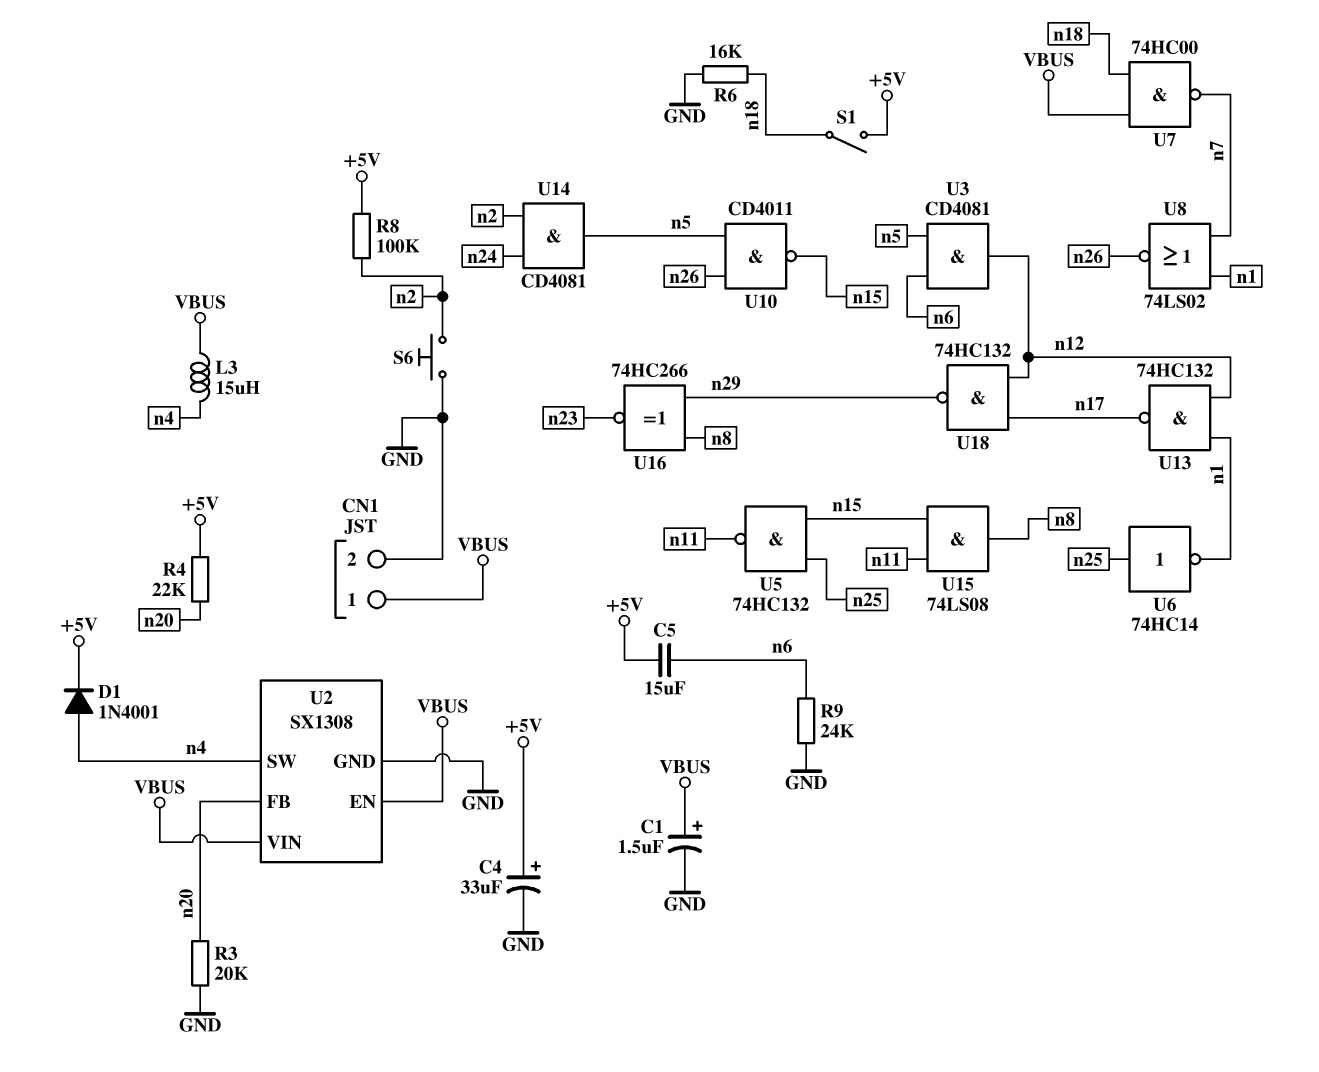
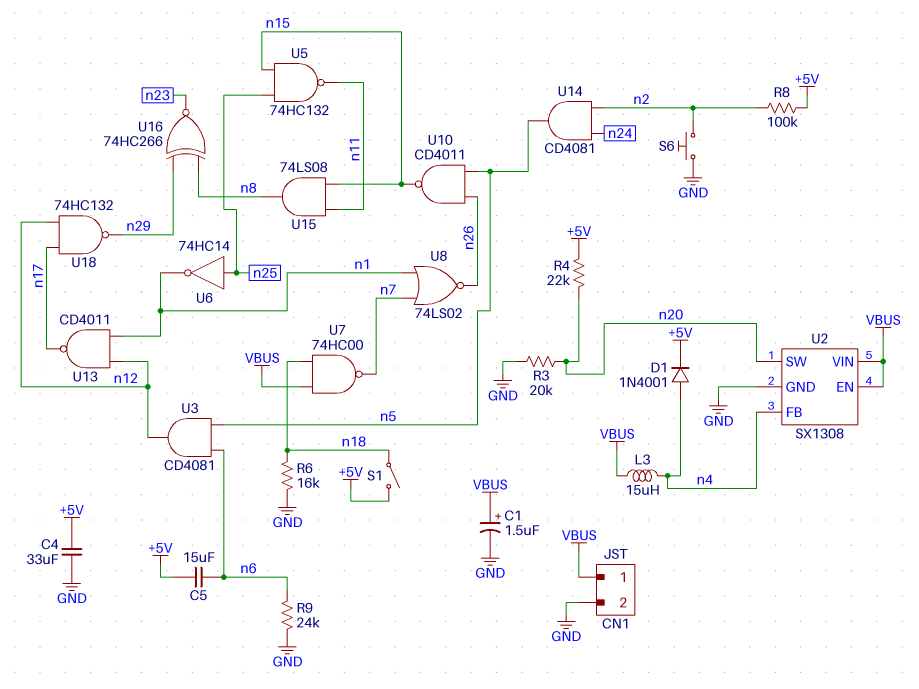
C4: 33uF (plus +5V, minus GND) -> 33uF (+5V, GND)
U2 pin FB: n20 -> n4
U2 pin SW: n4 -> n20
U13: NAND 74HC132 (in n1, in n12, out n17) -> NAND CD4011 (in n1, in n12, out n17)

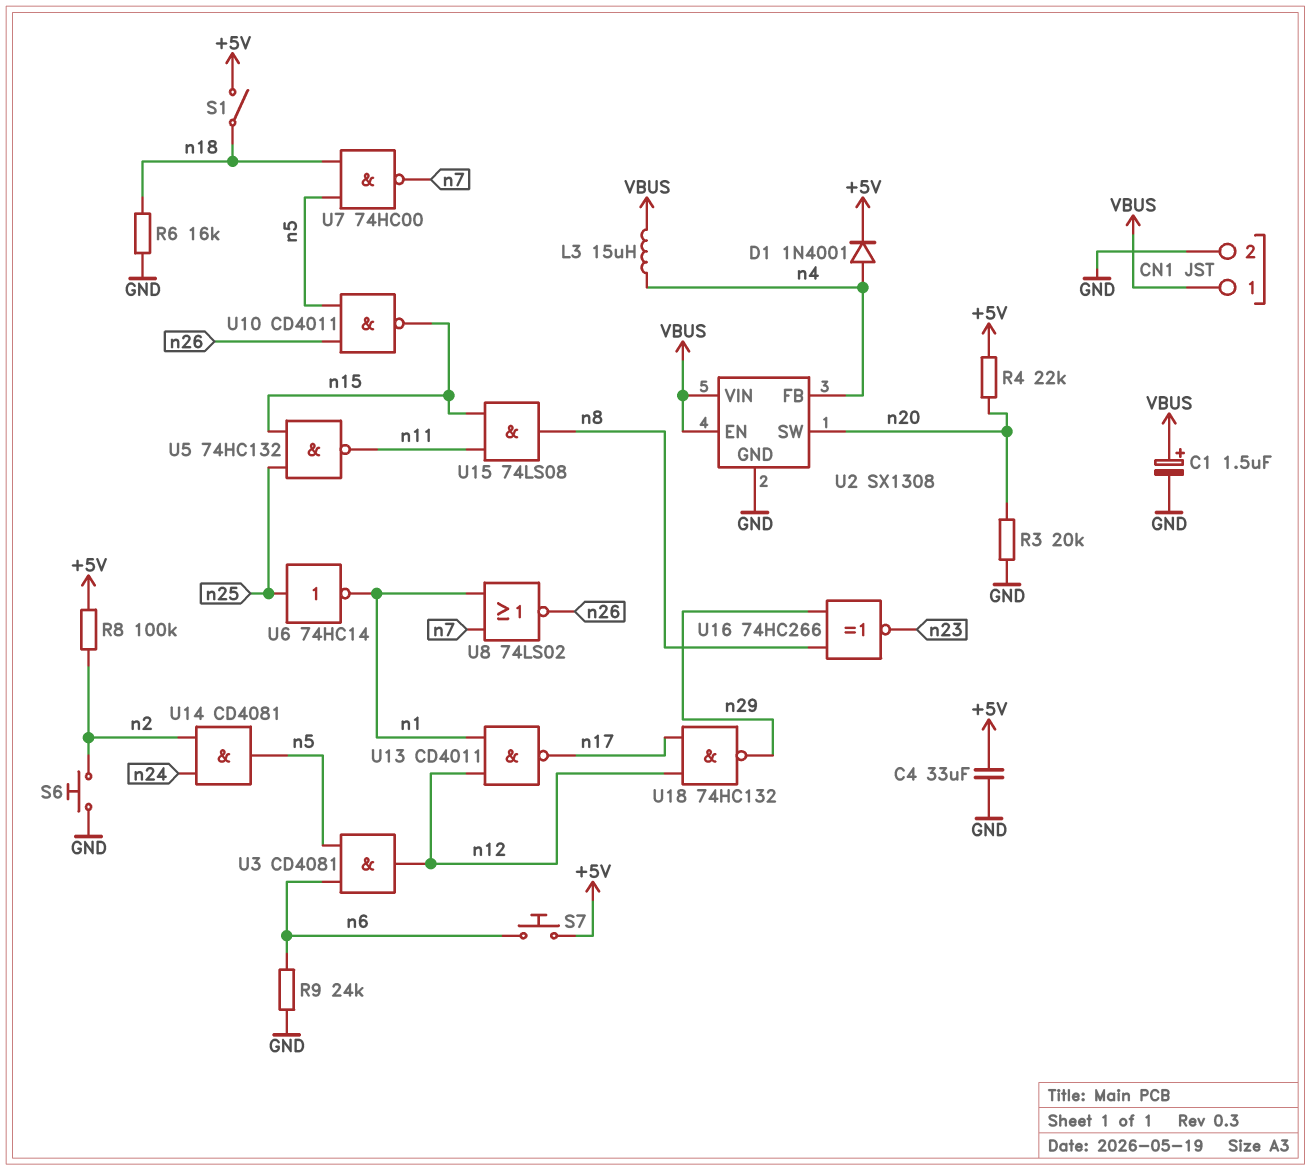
C5: 15uF (+5V, n6) -> none
S7: none -> button (+5V, n6)
U7: NAND 74HC00 (in VBUS, in n18, out n7) -> NAND 74HC00 (in n5, in n18, out n7)

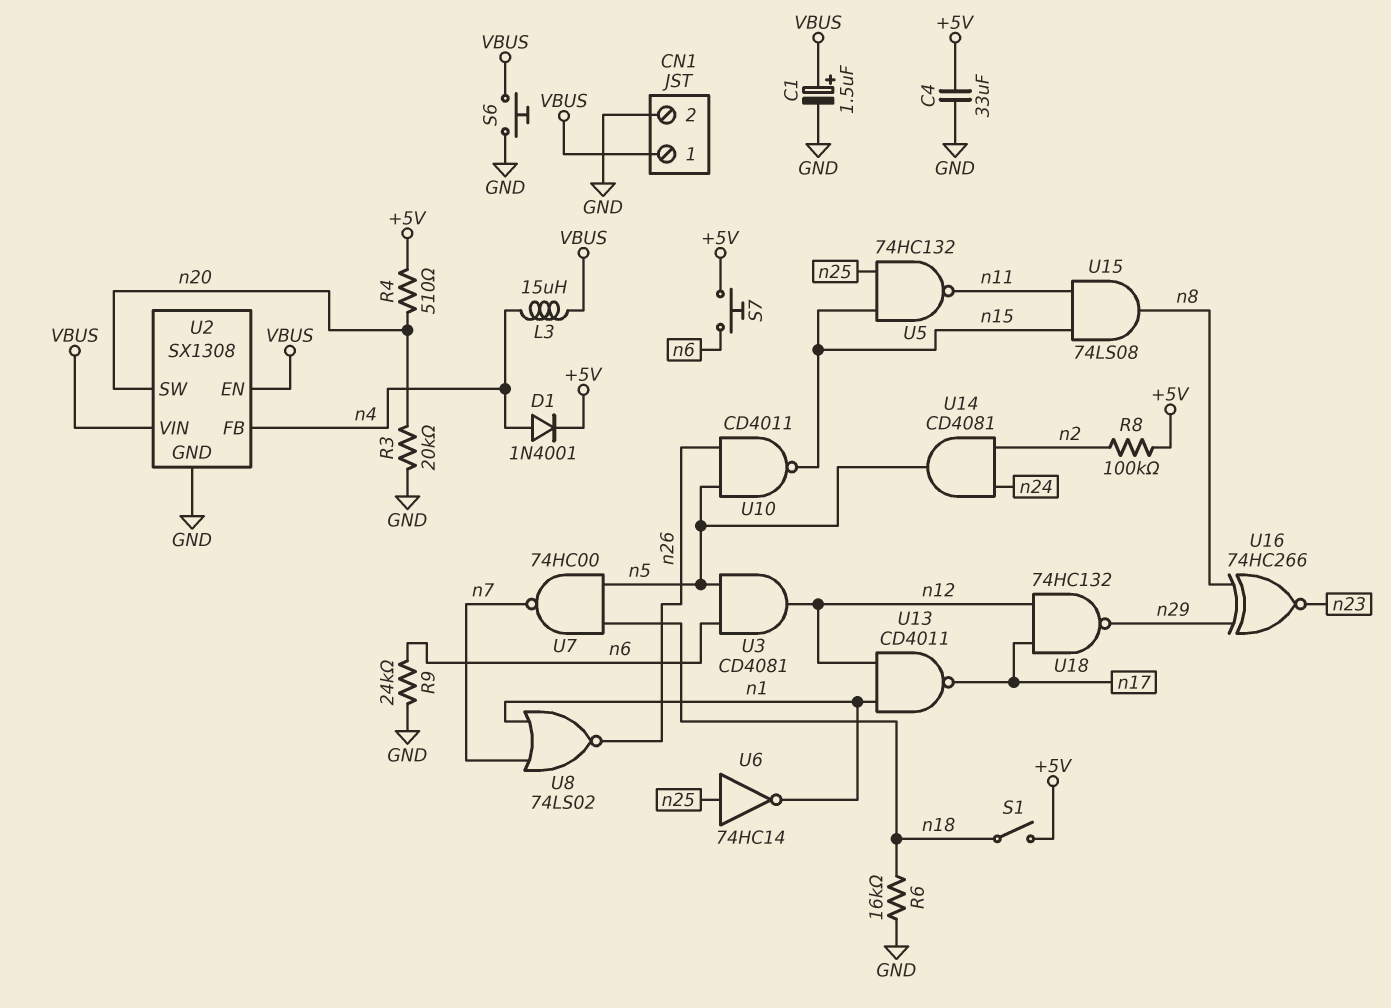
R4: 22k (+5V, n20) -> 510 (+5V, n20)
S6: button (GND, n2) -> button (GND, VBUS)

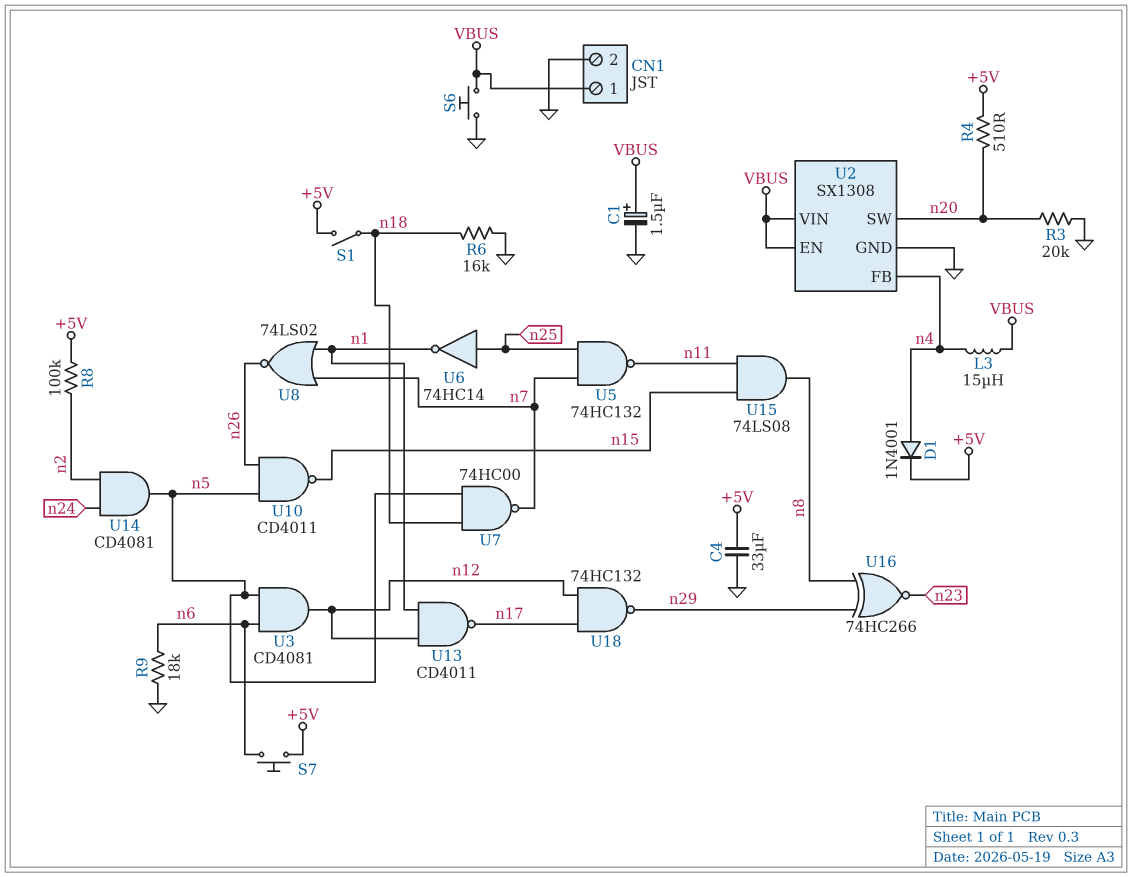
R9: 24k (GND, n6) -> 18k (GND, n6)
U5: NAND 74HC132 (in n15, in n25, out n11) -> NAND 74HC132 (in n7, in n25, out n11)

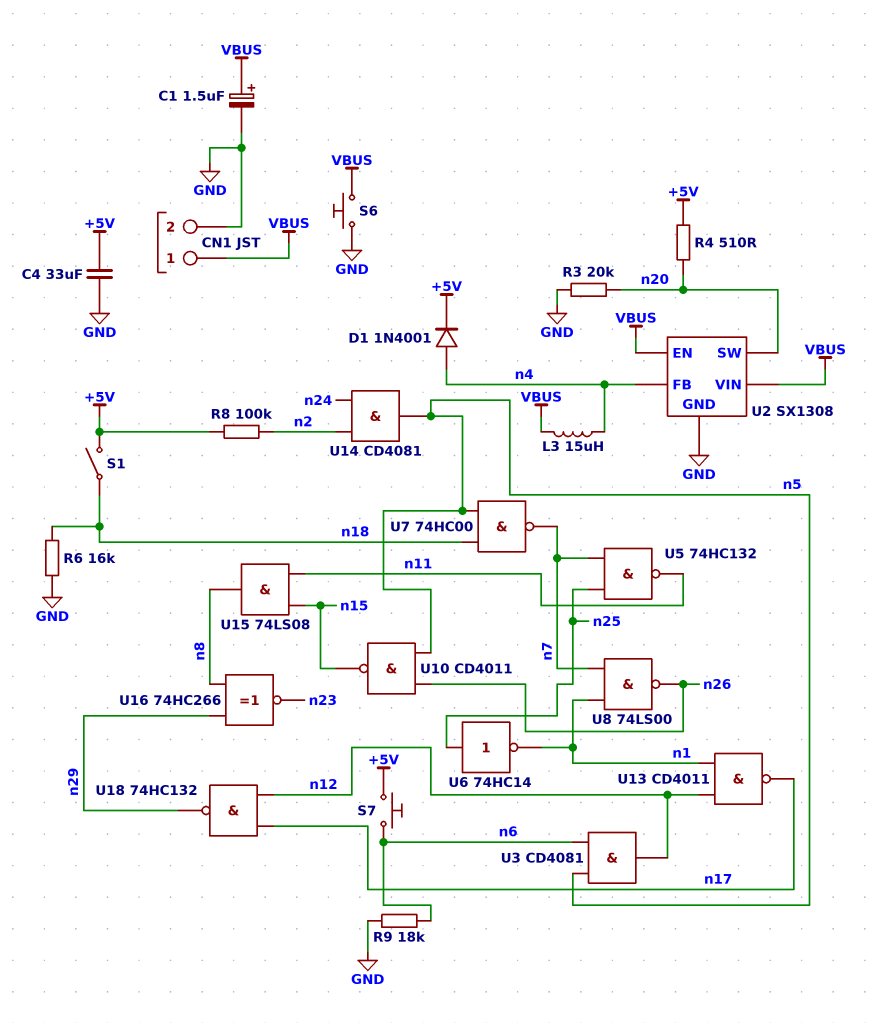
U8: NOR 74LS02 (in n1, in n7, out n26) -> NAND 74LS00 (in n1, in n7, out n26)

